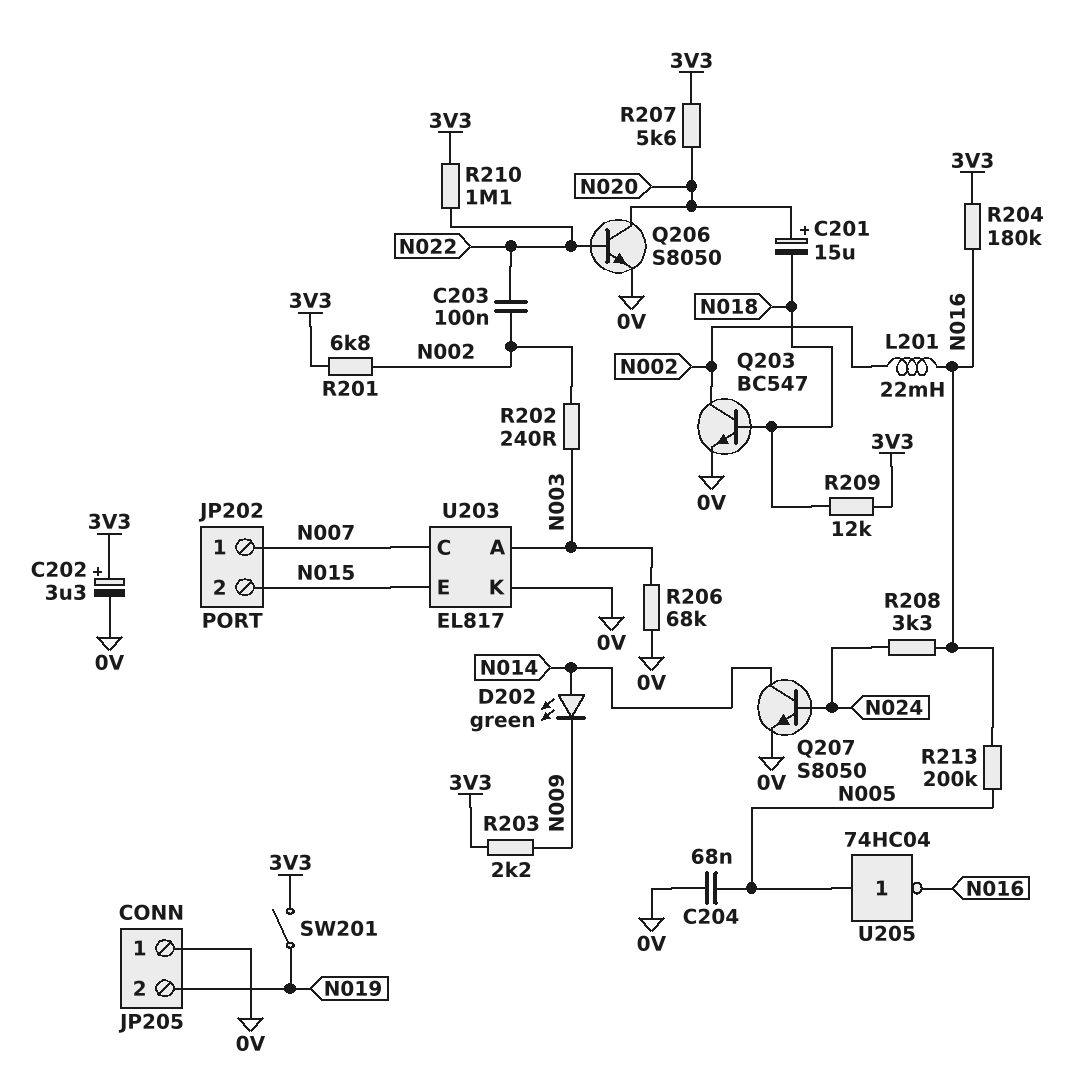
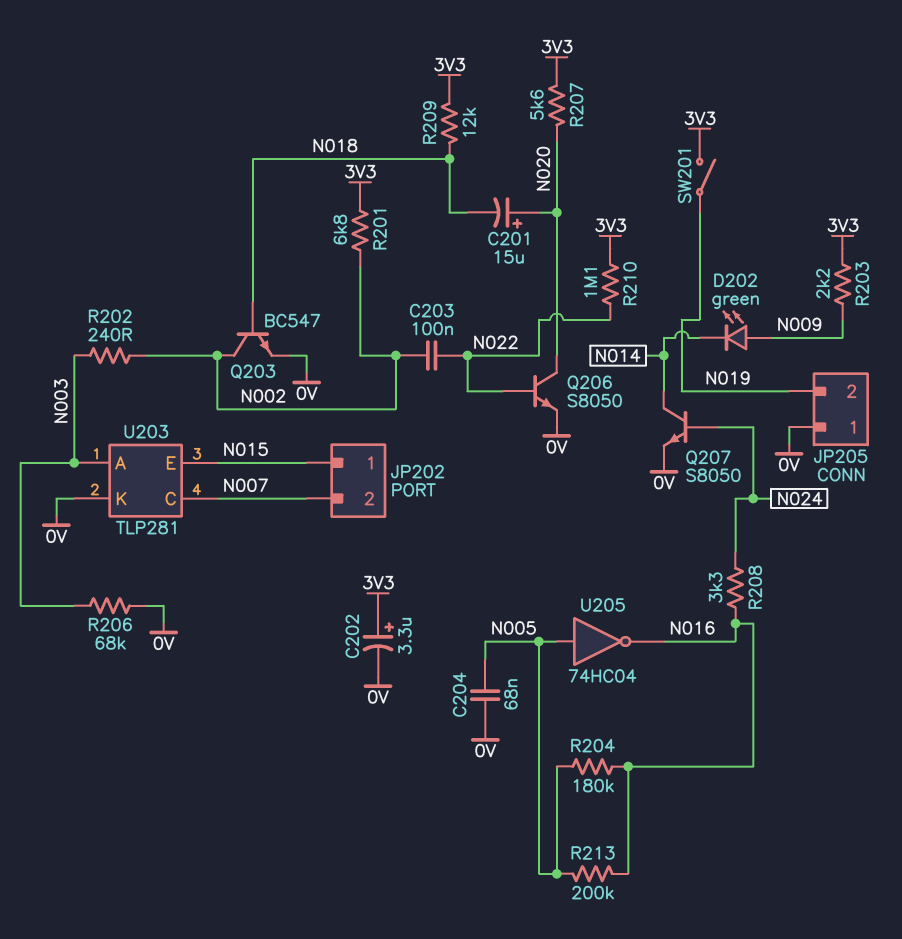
D202: LED green (A N014, K N009) -> LED green (A N009, K N014)
JP202 pin 1: N007 -> N015
JP202 pin 2: N015 -> N007
L201: 22mH (N002, N016) -> none
R204: 180k (3V3, N016) -> 180k (N005, N016)
U203: EL817 -> TLP281

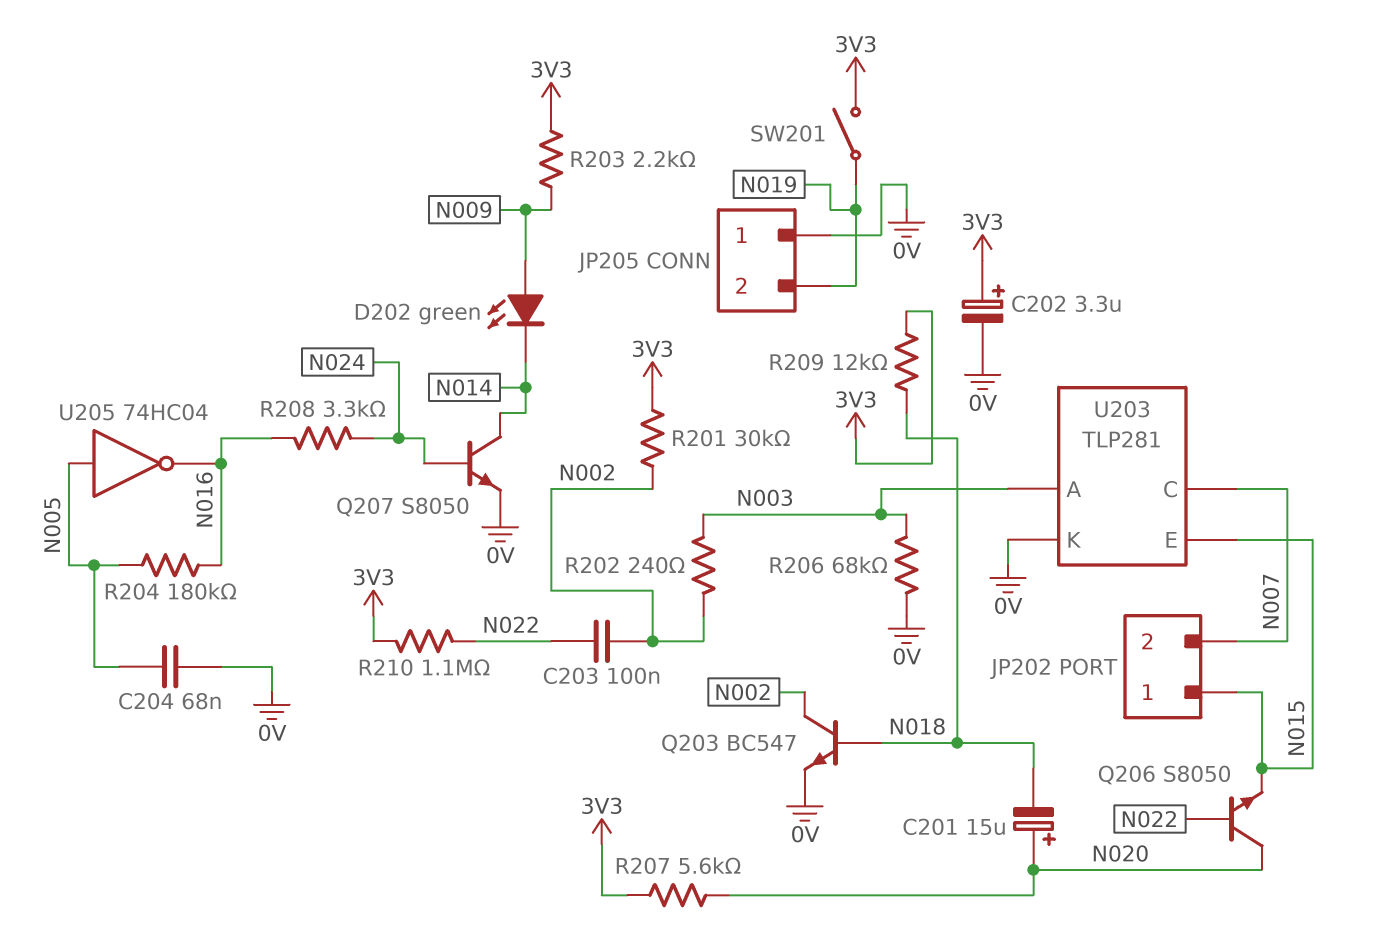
Q206: NPN S8050 (B N022, C N020, E 0V) -> NPN S8050 (B N022, C N020, E N015)
R201: 6.8k (3V3, N002) -> 30k (3V3, N002)
R213: 200k (N005, N016) -> none

